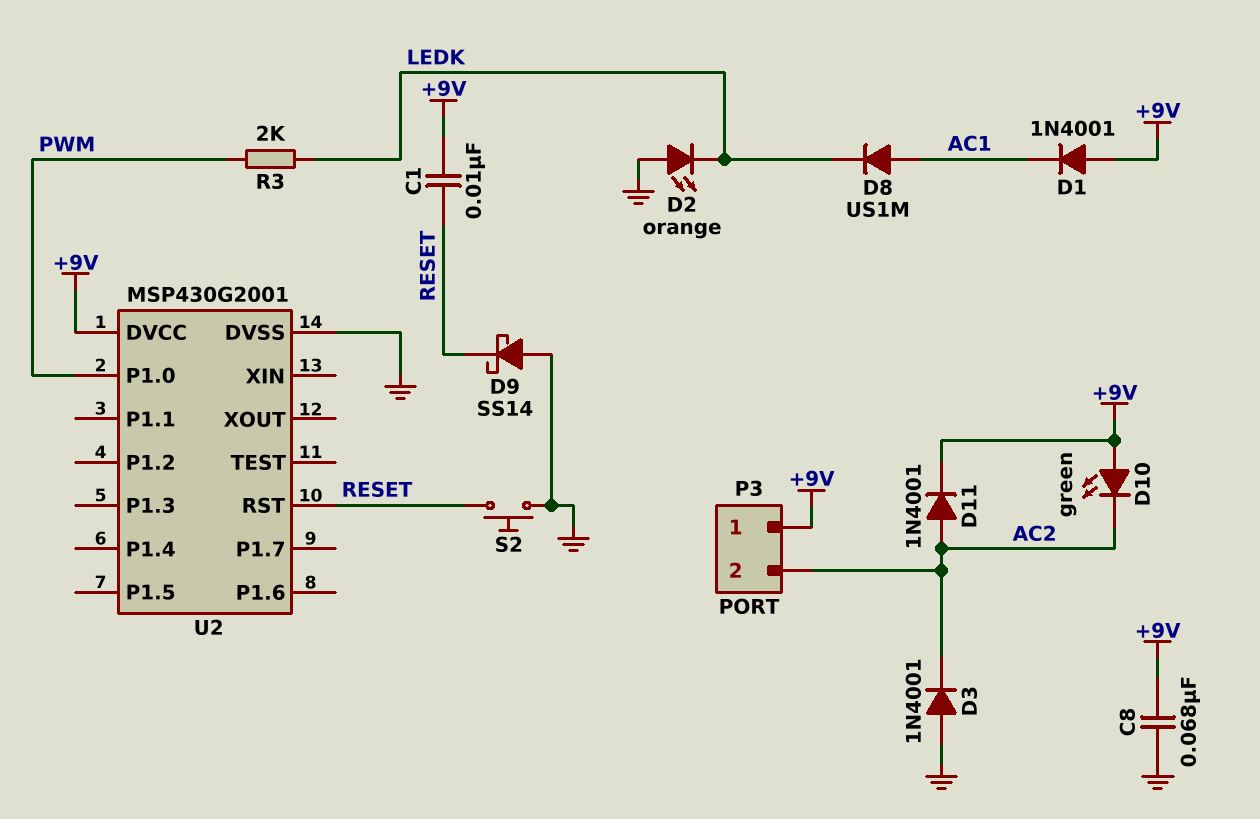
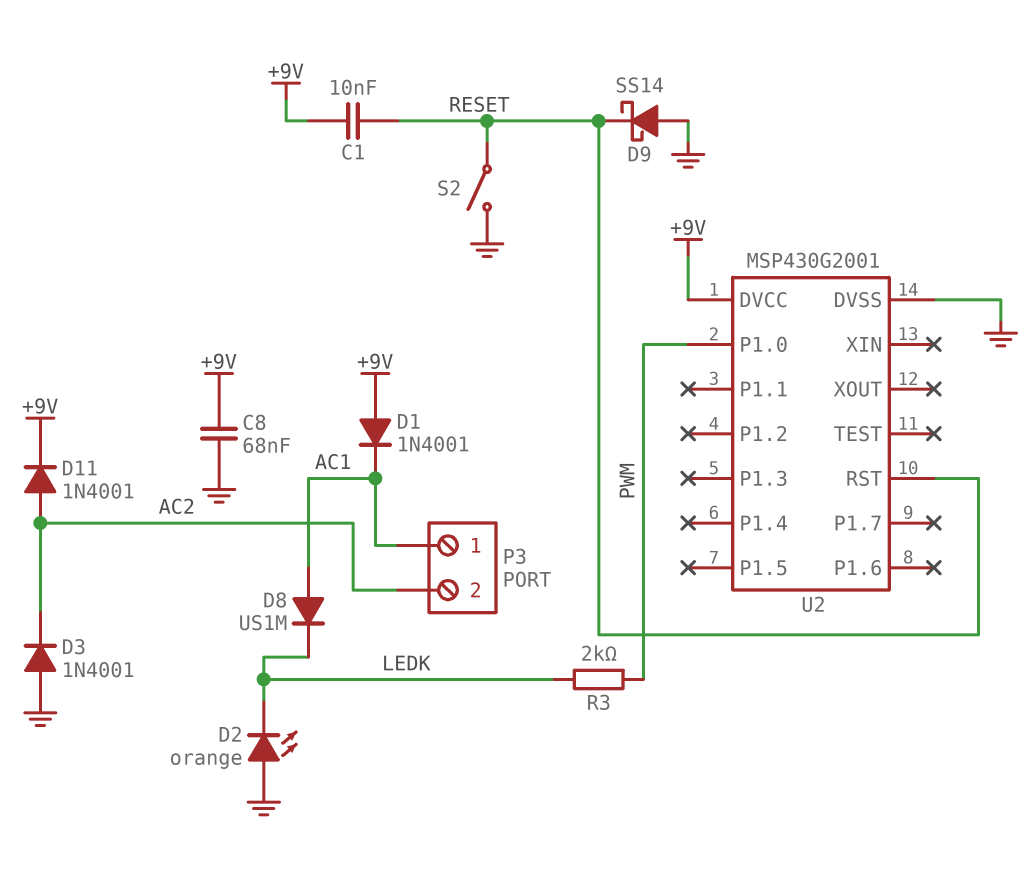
D10: LED green (A +9V, K AC2) -> none
P3 pin 1: +9V -> AC1
S2: button (GND, RESET) -> switch (GND, RESET)

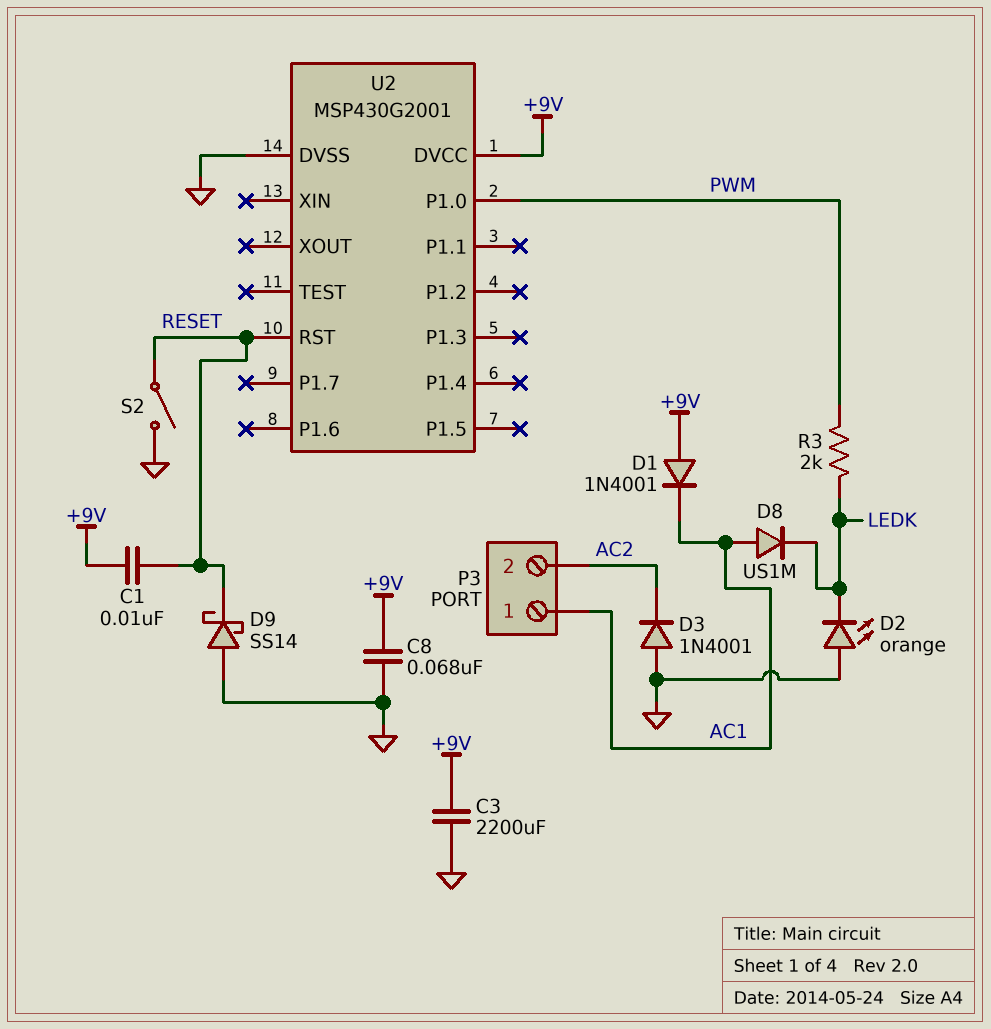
C3: none -> 2200uF (+9V, GND)
D11: diode 1N4001 (A AC2, K +9V) -> none

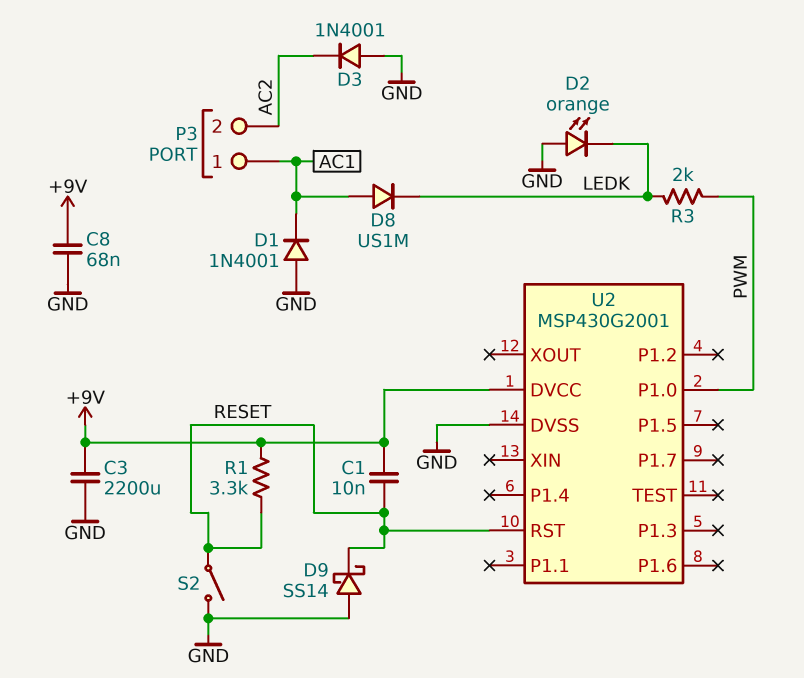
D1: diode 1N4001 (A +9V, K AC1) -> diode 1N4001 (A GND, K AC1)
R1: none -> 3.3k (+9V, RESET)

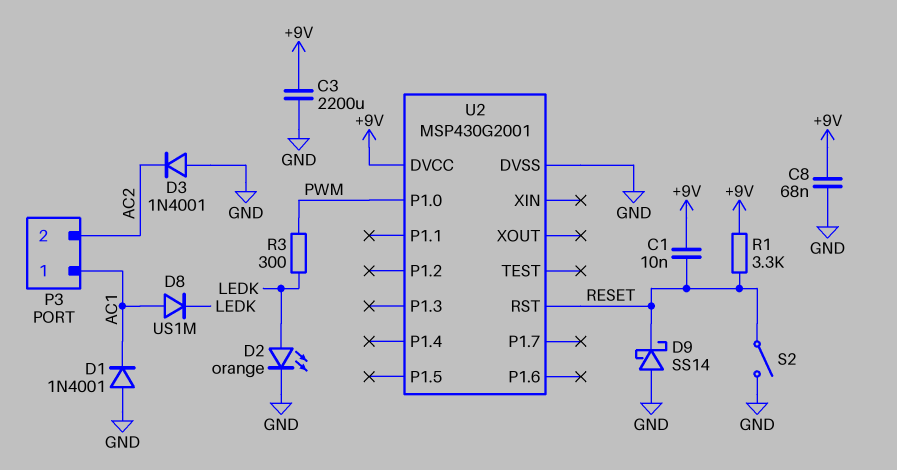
D2: LED orange (A GND, K LEDK) -> LED orange (A LEDK, K GND)
R3: 2k (LEDK, PWM) -> 300 (LEDK, PWM)

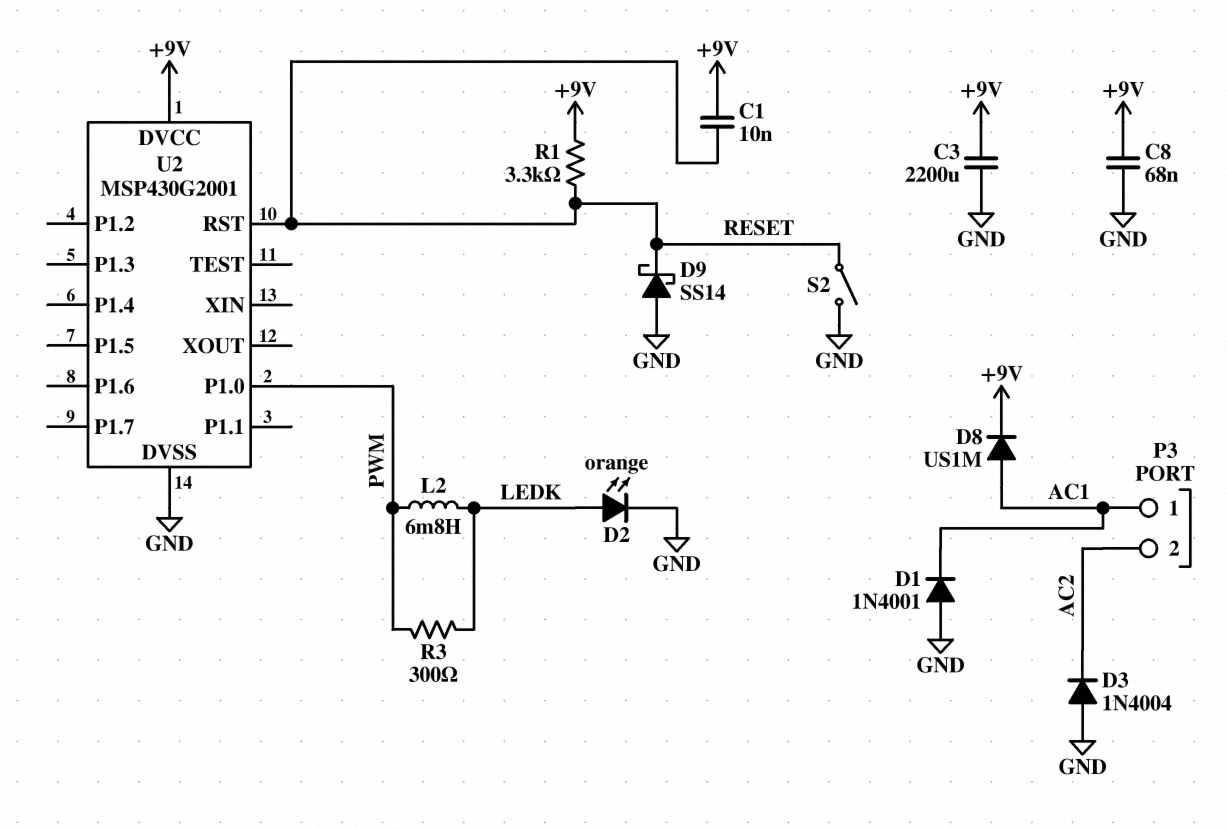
D3: diode 1N4001 (A GND, K AC2) -> diode 1N4004 (A GND, K AC2)
D8: diode US1M (A AC1, K LEDK) -> diode US1M (A AC1, K +9V)
L2: none -> 6.8mH (LEDK, PWM)

